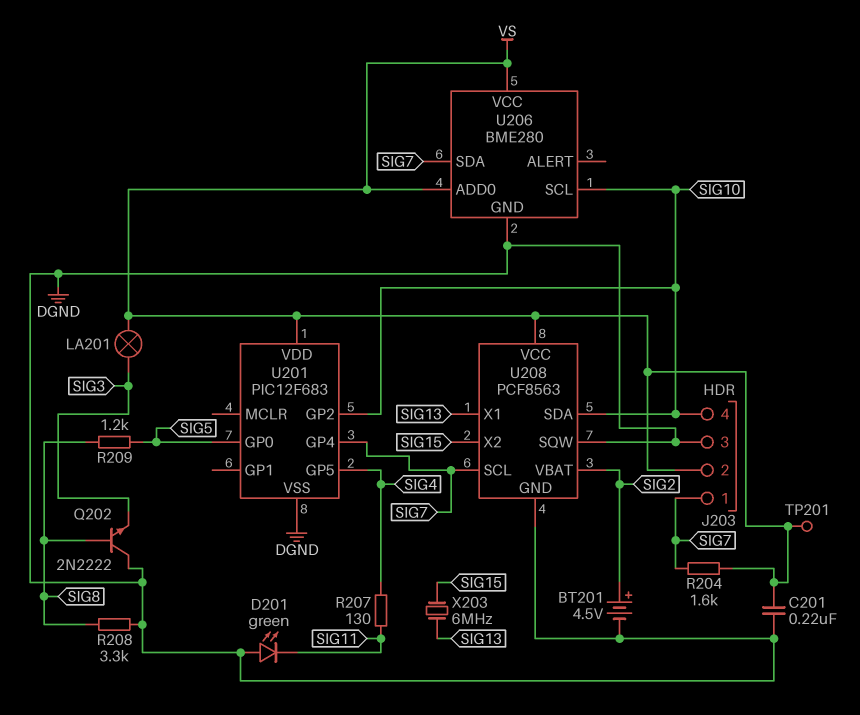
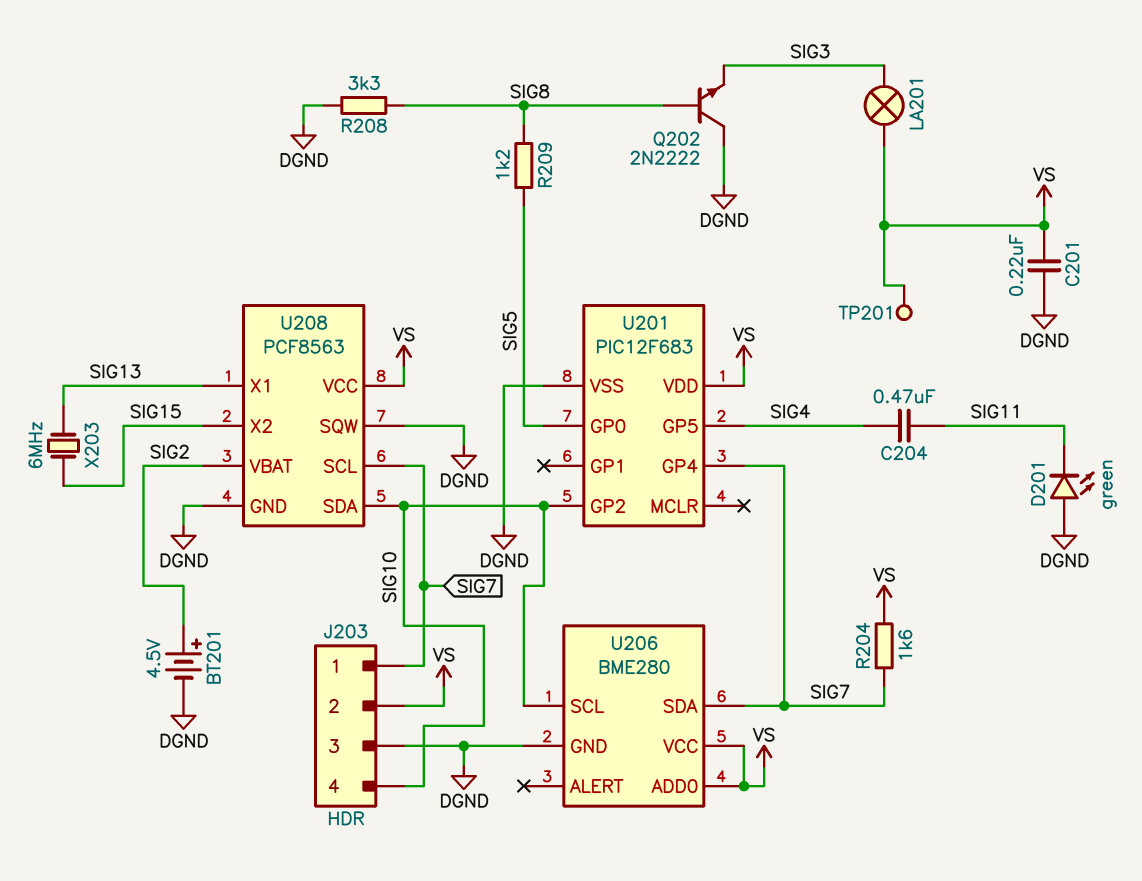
C204: none -> 470nF (SIG4, SIG11)
R207: 130 (SIG4, SIG11) -> none

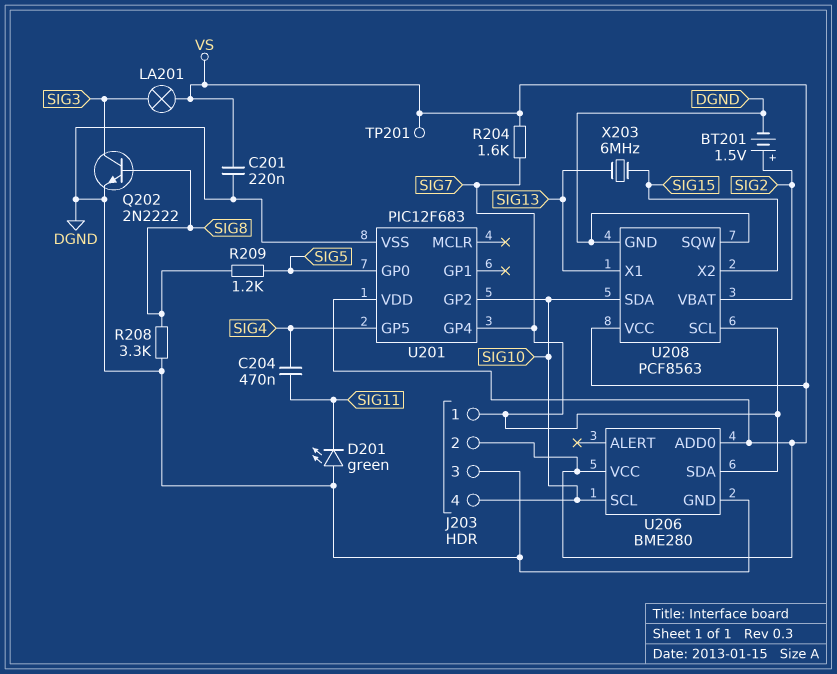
BT201: 4.5V (plus SIG2, minus DGND) -> 1.5V (plus SIG2, minus DGND)
Q202: NPN 2N2222 (B SIG8, C DGND, E SIG3) -> NPN 2N2222 (B SIG8, C SIG3, E DGND)

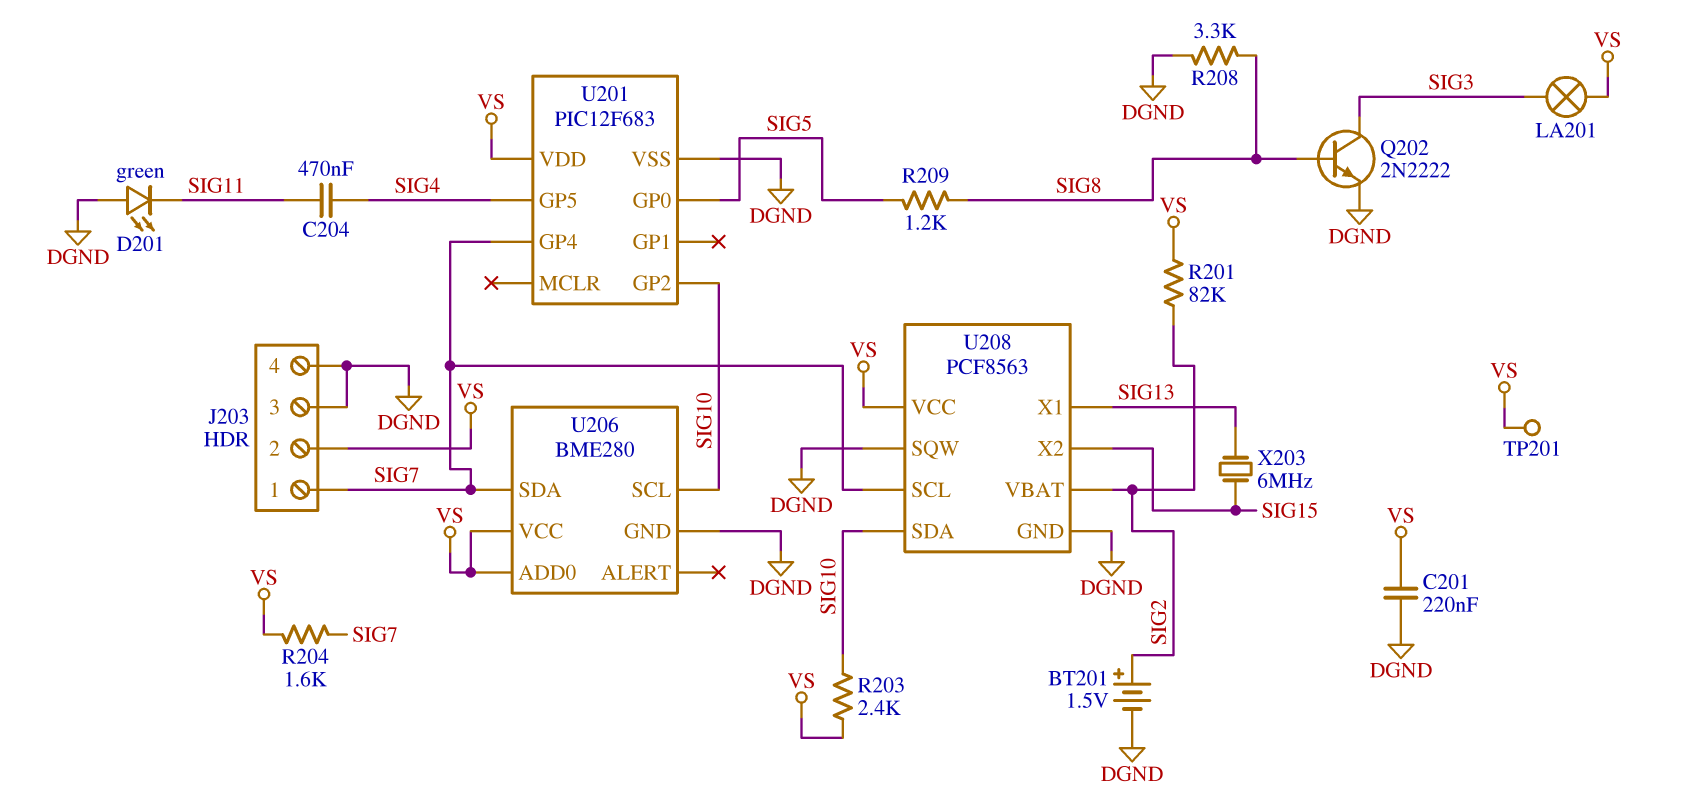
J203 pin 4: SIG10 -> DGND
R201: none -> 82k (SIG2, VS)
R203: none -> 2.4k (SIG10, VS)

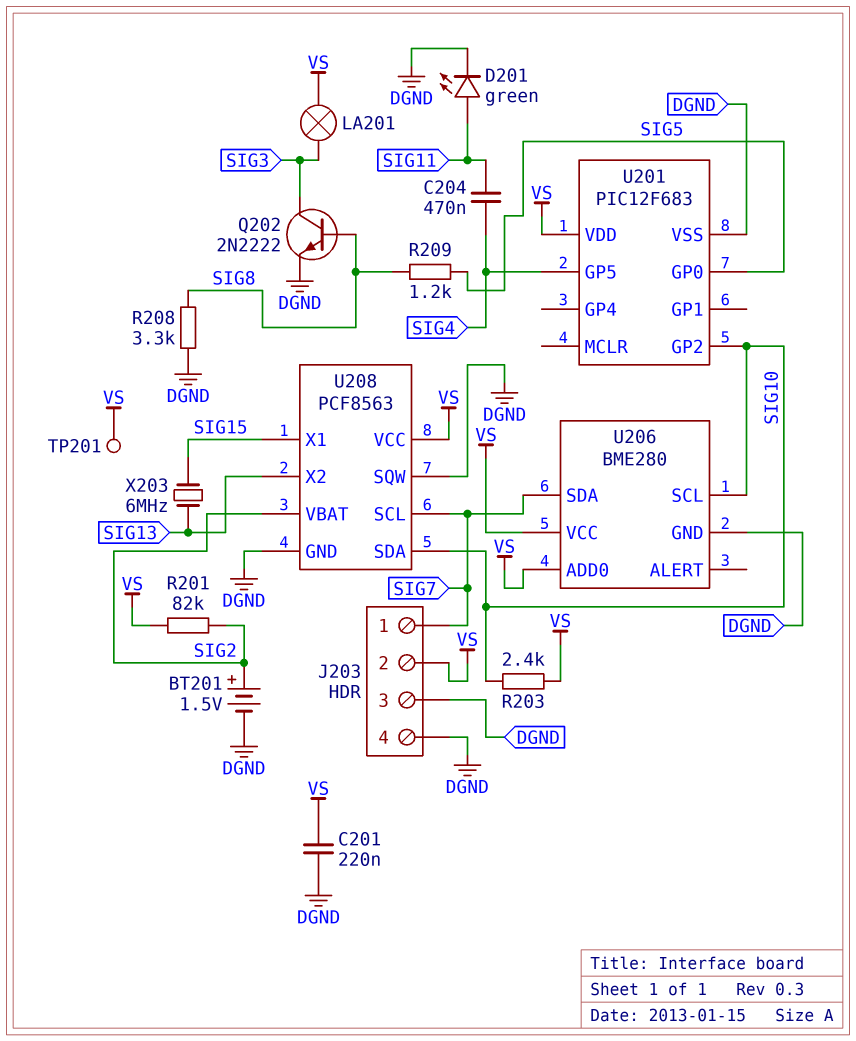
D201: LED green (A DGND, K SIG11) -> LED green (A SIG11, K DGND)
R204: 1.6k (SIG7, VS) -> none
U201 pin GP4: SIG7 -> none
U208 pin X1: SIG13 -> SIG15
U208 pin X2: SIG15 -> SIG13

